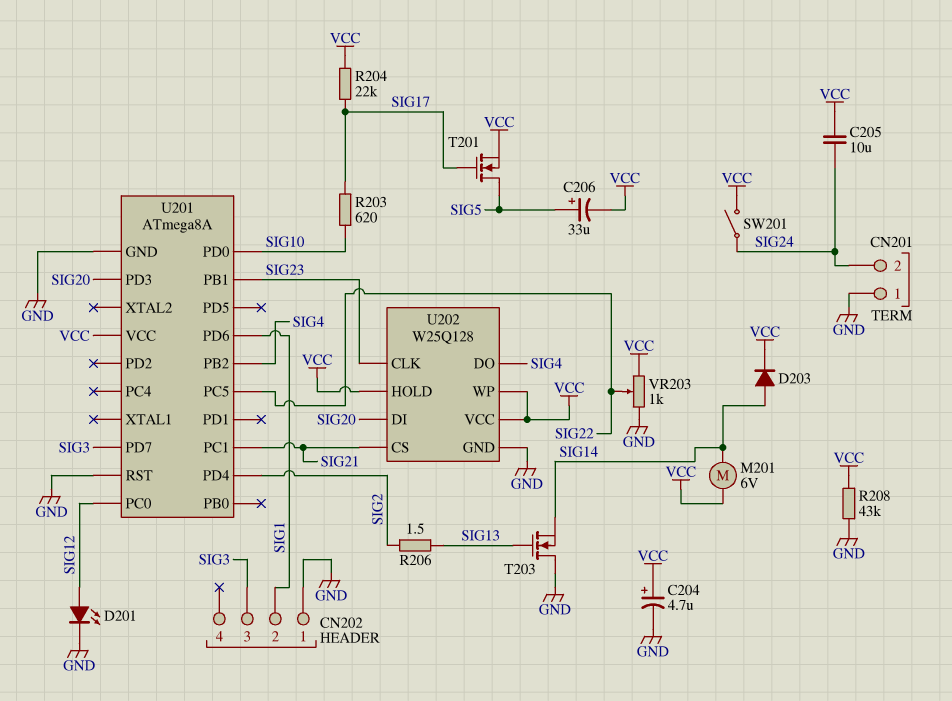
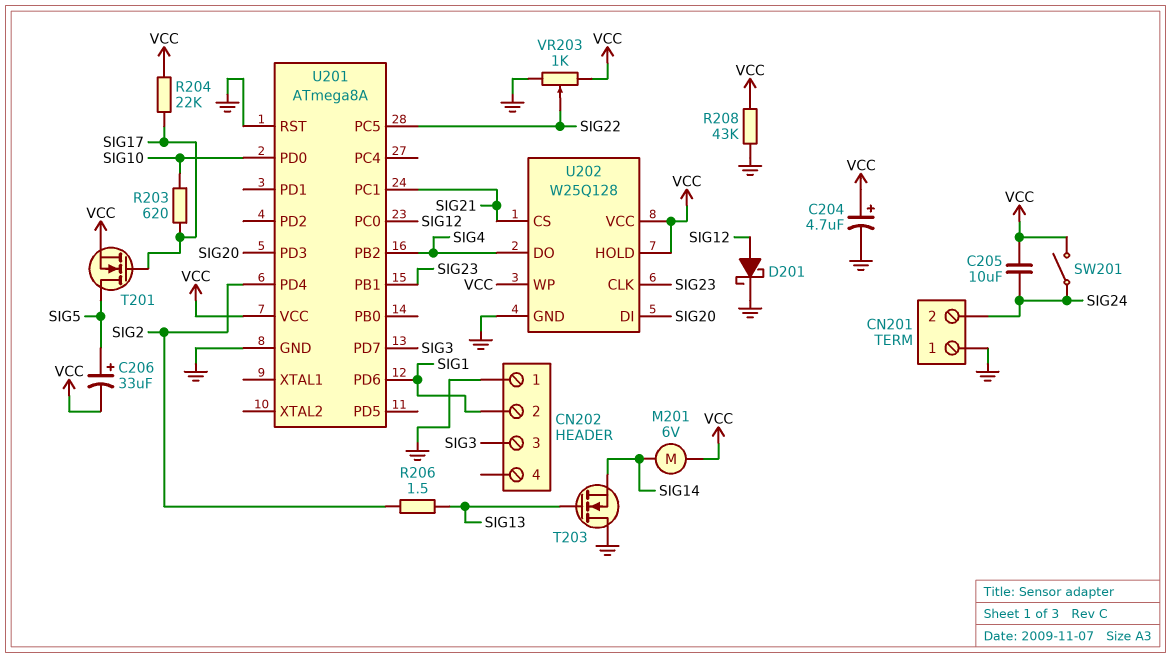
D201: LED (A SIG12, K GND) -> schottky (A SIG12, K GND)
D203: diode (A SIG14, K VCC) -> none

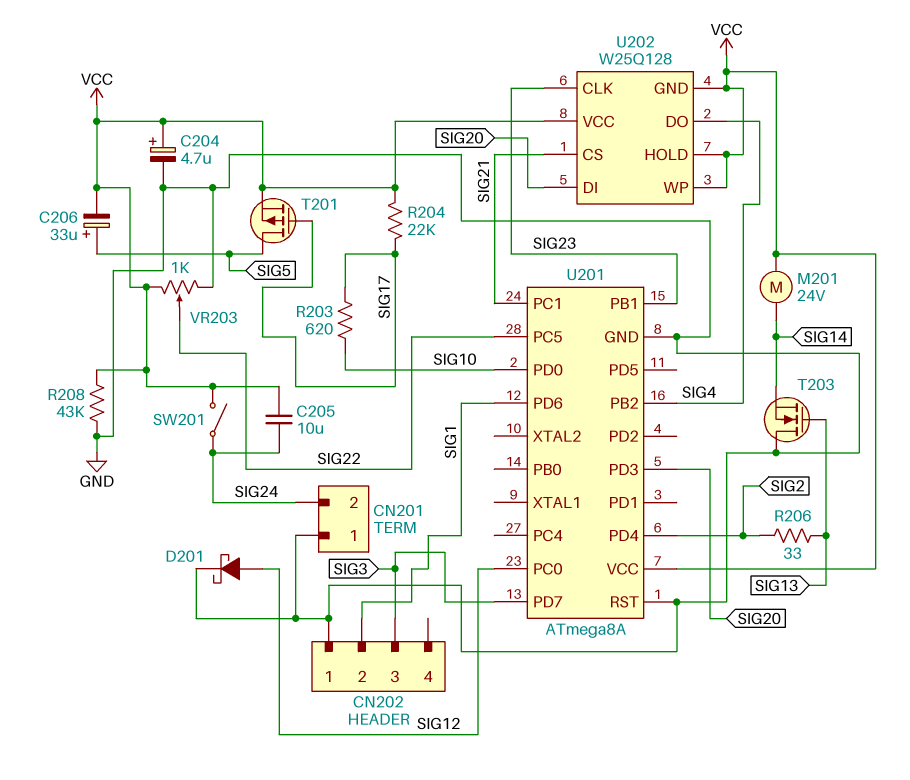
M201: motor 6V (SIG14, VCC) -> motor 24V (SIG14, VCC)
R206: 1.5 (SIG2, SIG13) -> 33 (SIG2, SIG13)
T201: NMOS (G SIG17, D SIG5, S VCC) -> PMOS (G SIG17, D SIG5, S VCC)
U202 pin GND: GND -> VCC

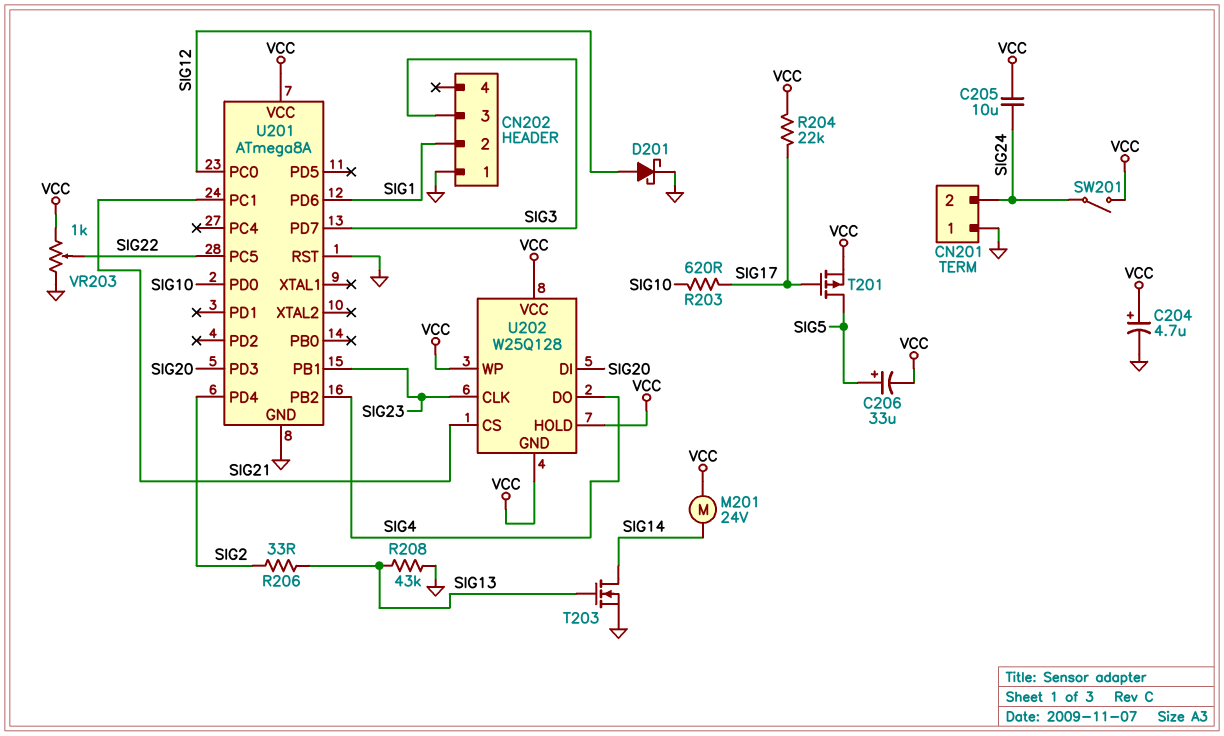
R208: 43k (GND, VCC) -> 43k (GND, SIG13)
T203: NMOS (G SIG13, D GND, S SIG14) -> NMOS (G SIG13, D SIG14, S GND)

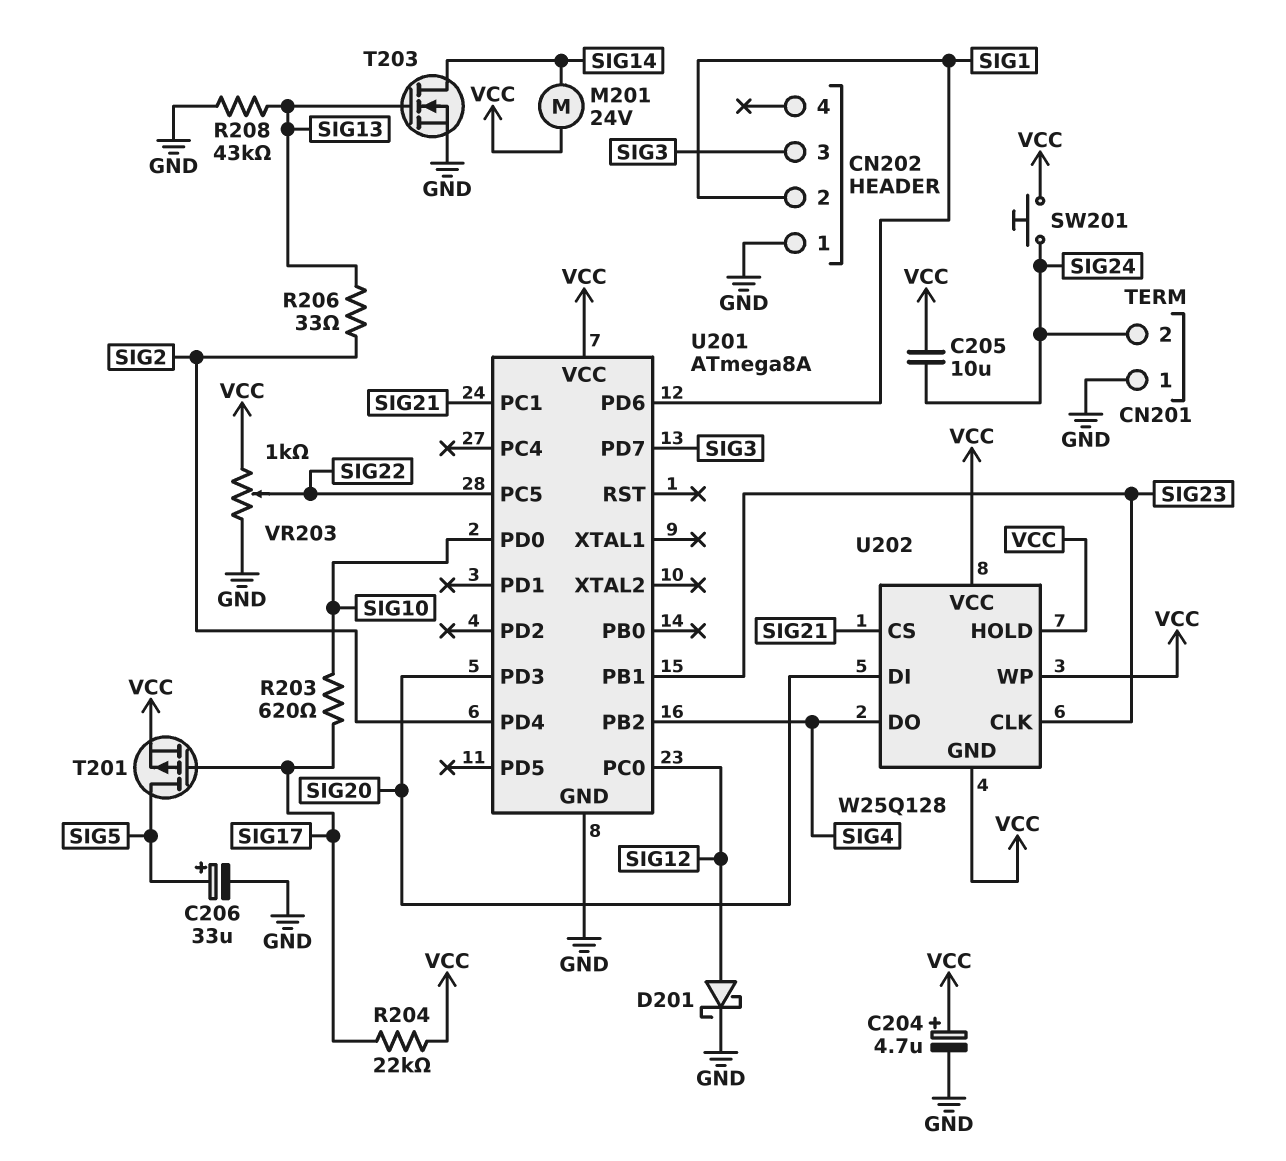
C206: 33uF (plus SIG5, minus VCC) -> 33uF (plus SIG5, minus GND)
SW201: switch (SIG24, VCC) -> button (SIG24, VCC)
U201 pin RST: GND -> none

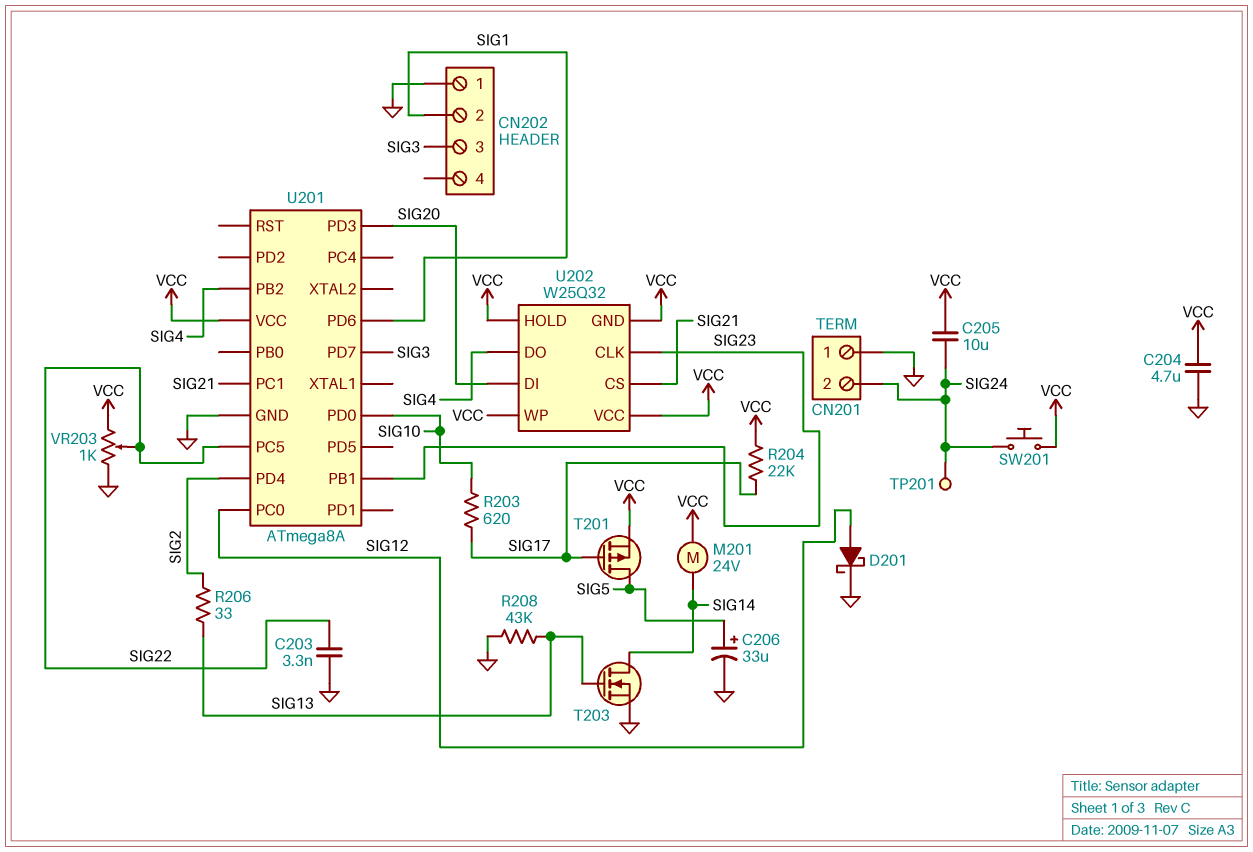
C203: none -> 3.3nF (GND, SIG22)
C204: 4.7uF (plus VCC, minus GND) -> 4.7uF (GND, VCC)
TP201: none -> test point (SIG24)
U202: W25Q128 -> W25Q32

